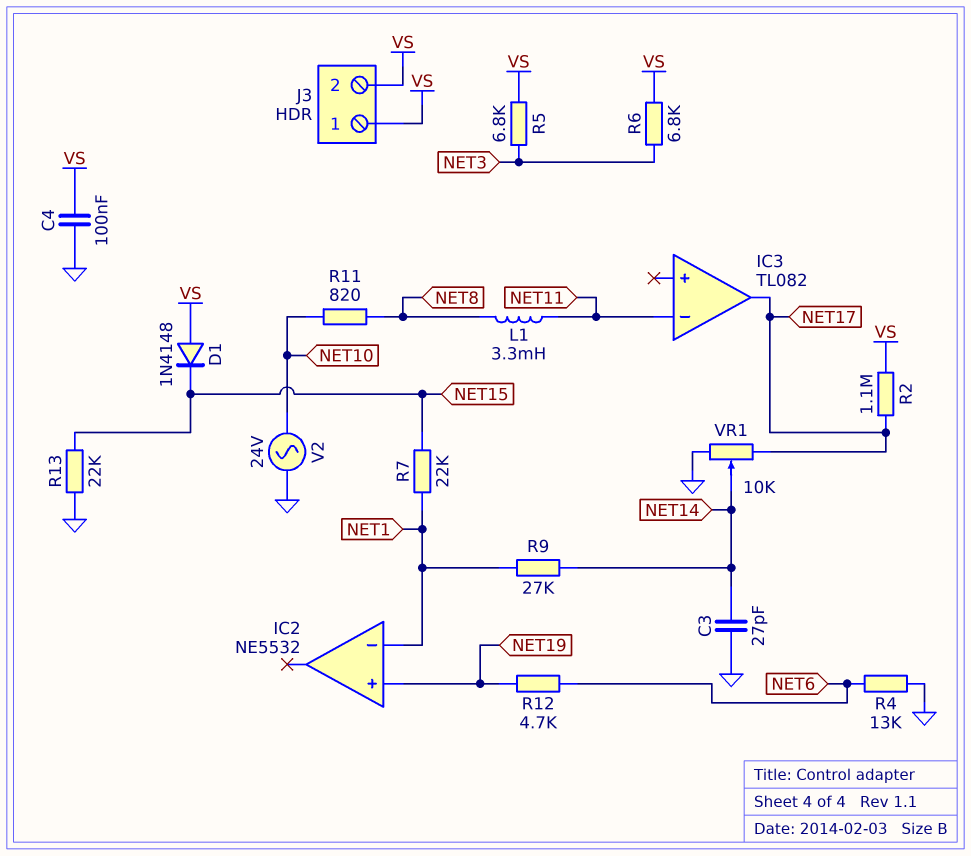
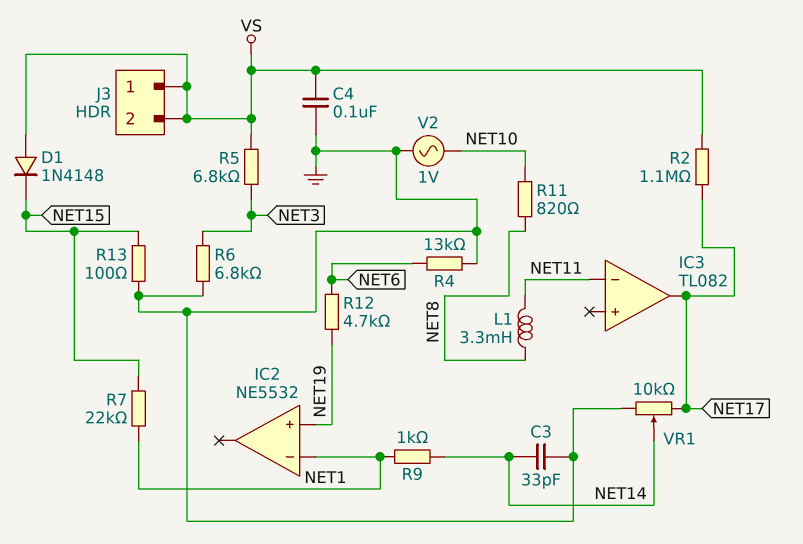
C3: 27pF (GND, NET14) -> 33pF (GND, NET14)
R6: 6.8k (NET3, VS) -> 6.8k (GND, NET3)
R9: 27k (NET1, NET14) -> 1k (NET1, NET14)
R13: 22k (GND, NET15) -> 100 (GND, NET15)
V2: AC 24V (GND, NET10) -> AC 1V (GND, NET10)

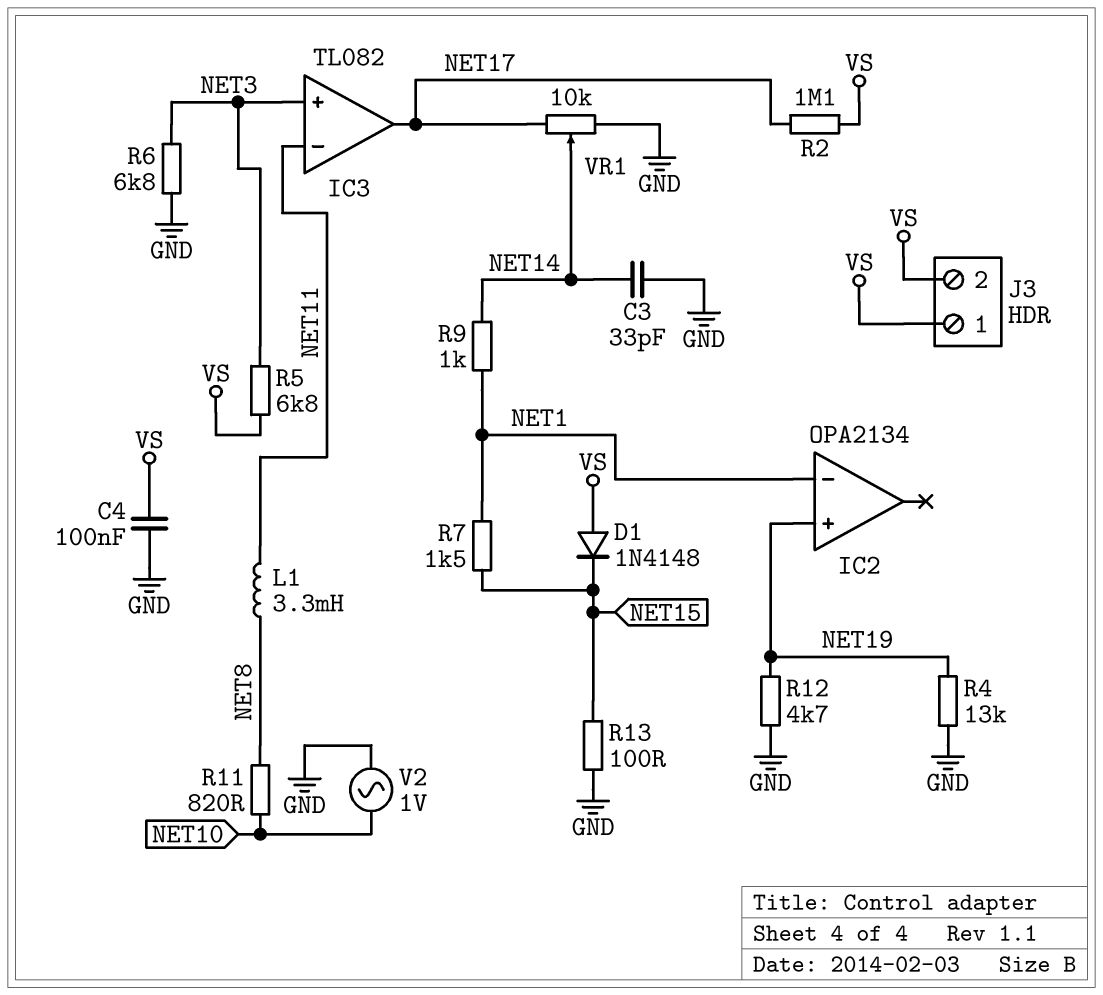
IC2: NE5532 -> OPA2134
IC3 pin in+: none -> NET3
R4: 13k (GND, NET6) -> 13k (GND, NET19)
R7: 22k (NET1, NET15) -> 1.5k (NET1, NET15)
R12: 4.7k (NET6, NET19) -> 4.7k (GND, NET19)

